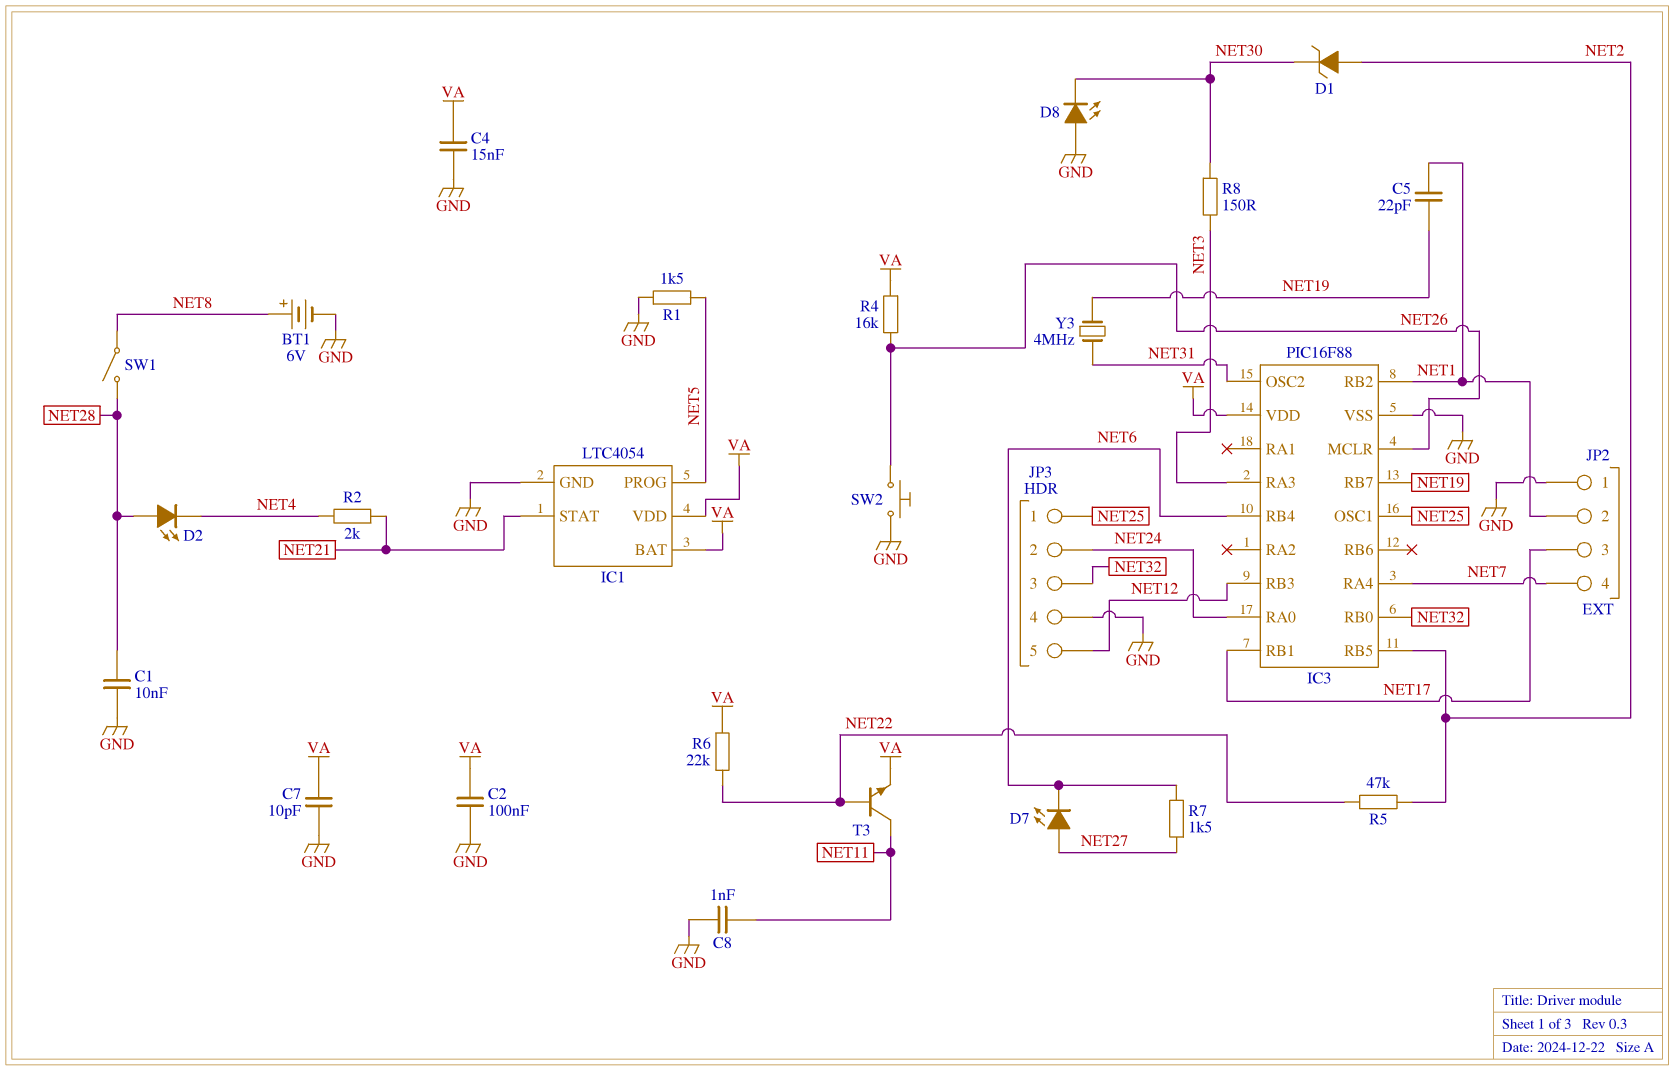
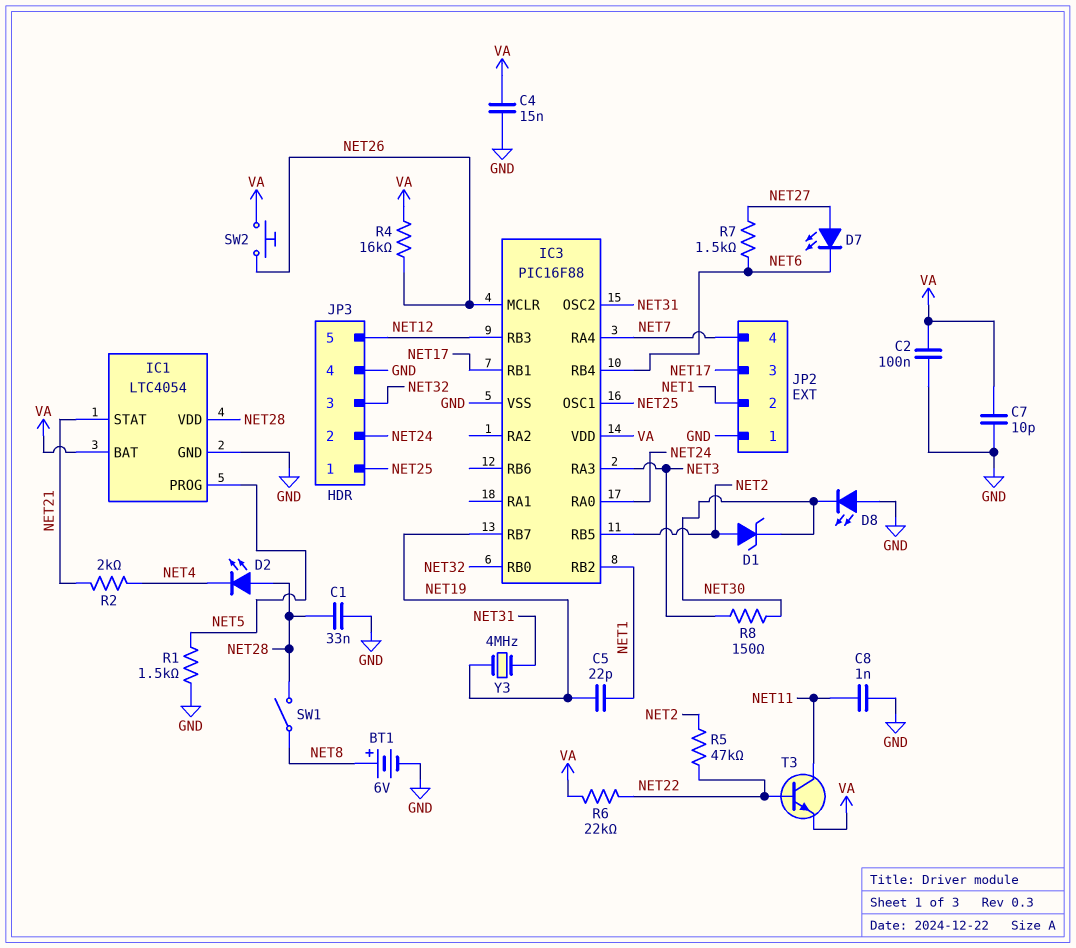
C1: 10nF (GND, NET28) -> 33nF (GND, NET28)
IC1 pin VDD: VA -> NET28
SW2: button (GND, NET26) -> button (NET26, VA)

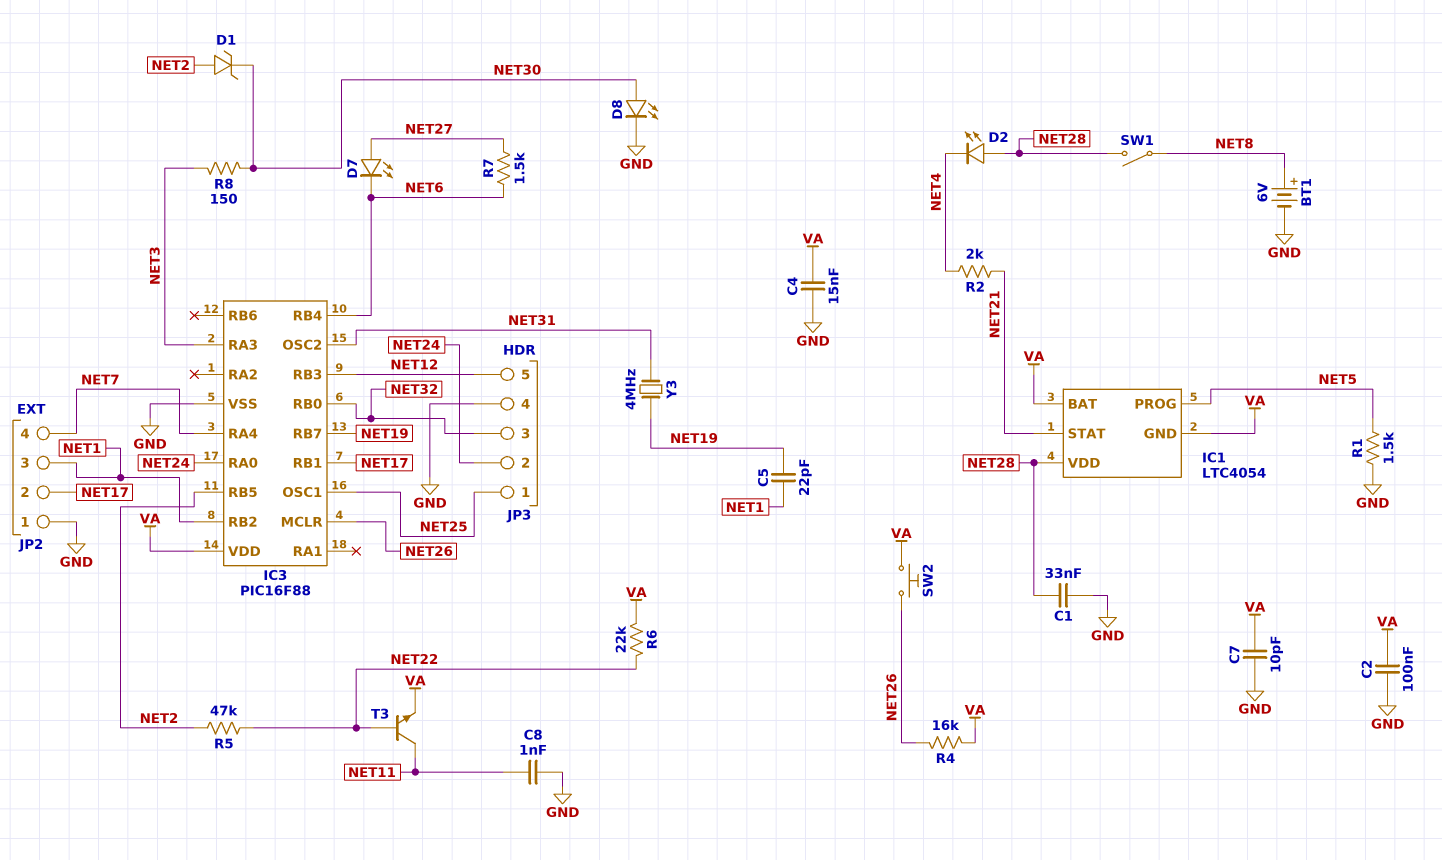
D8: LED (A GND, K NET30) -> LED (A NET30, K GND)
IC1 pin GND: GND -> VA
JP2 pin 2: NET1 -> NET17
JP2 pin 3: NET17 -> NET1

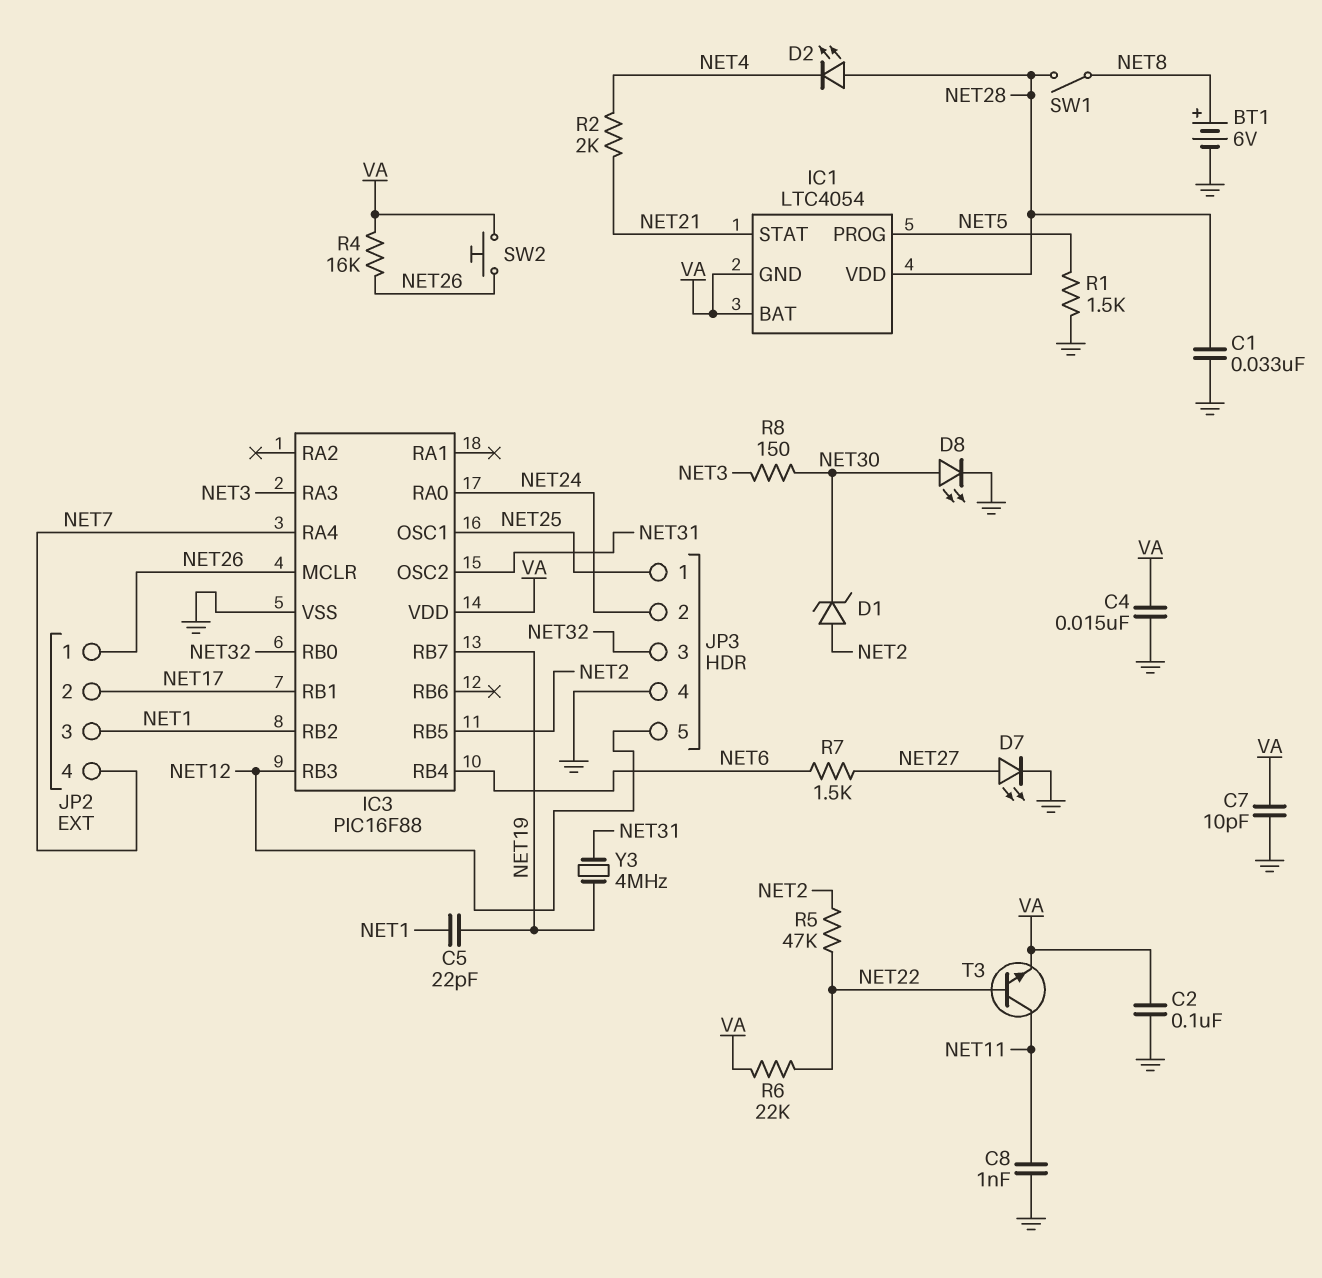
D7: LED (A NET27, K NET6) -> LED (A NET27, K GND)
JP2 pin 1: GND -> NET26

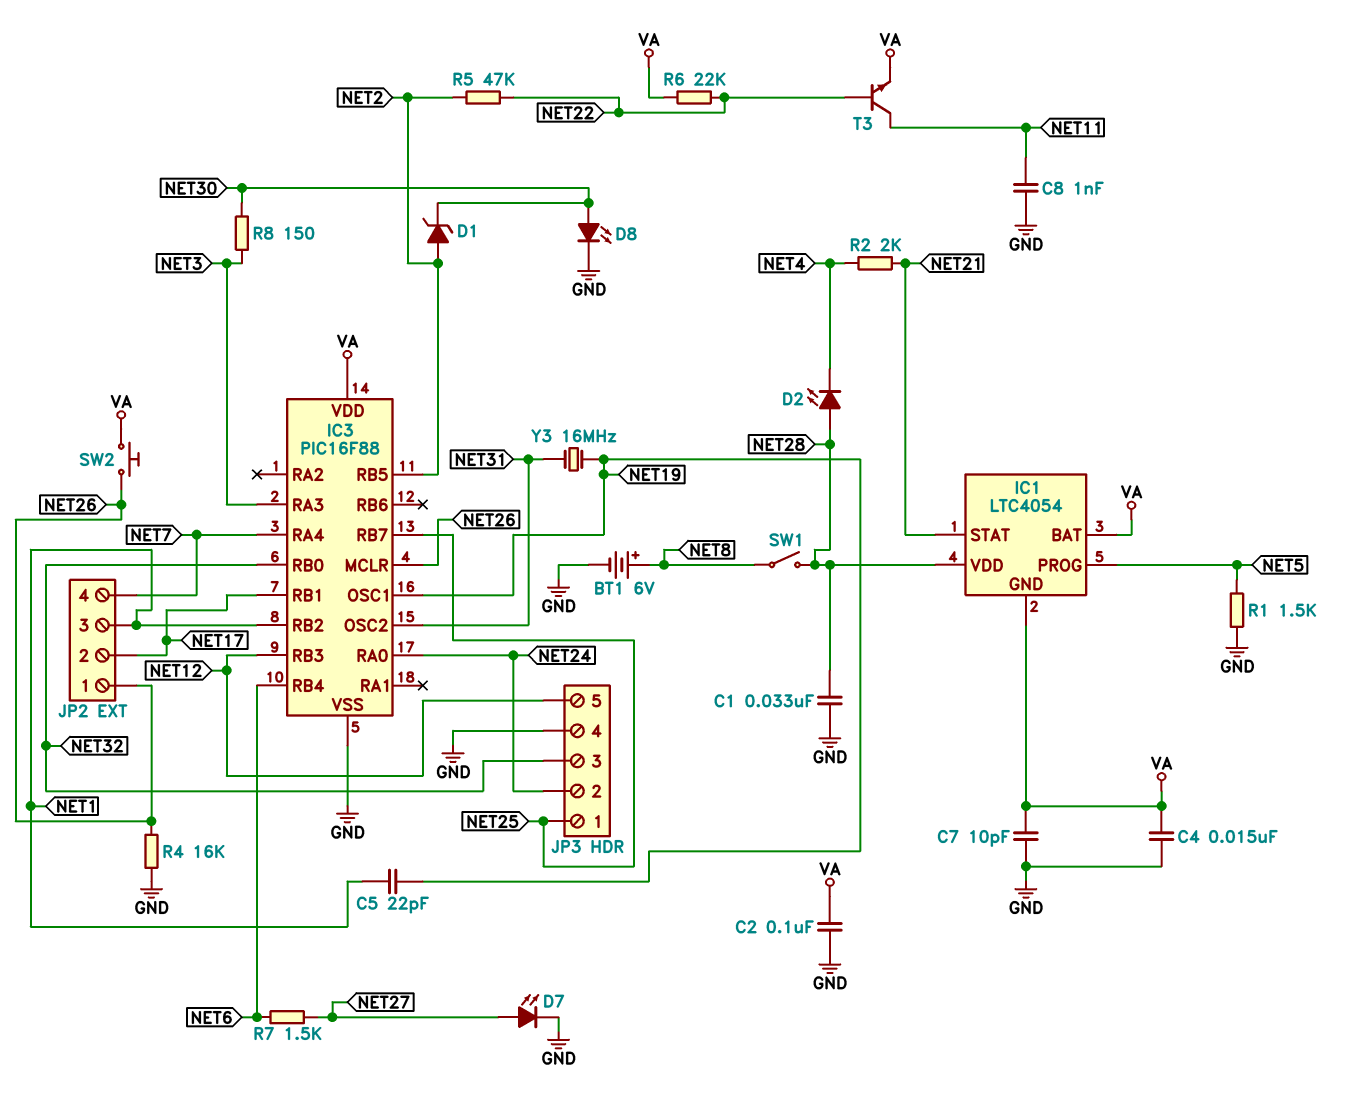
IC3 pin OSC1: NET25 -> NET19
IC3 pin RB7: NET19 -> NET25
R4: 16k (NET26, VA) -> 16k (GND, NET26)
Y3: 4MHz (NET19, NET31) -> 16MHz (NET19, NET31)

